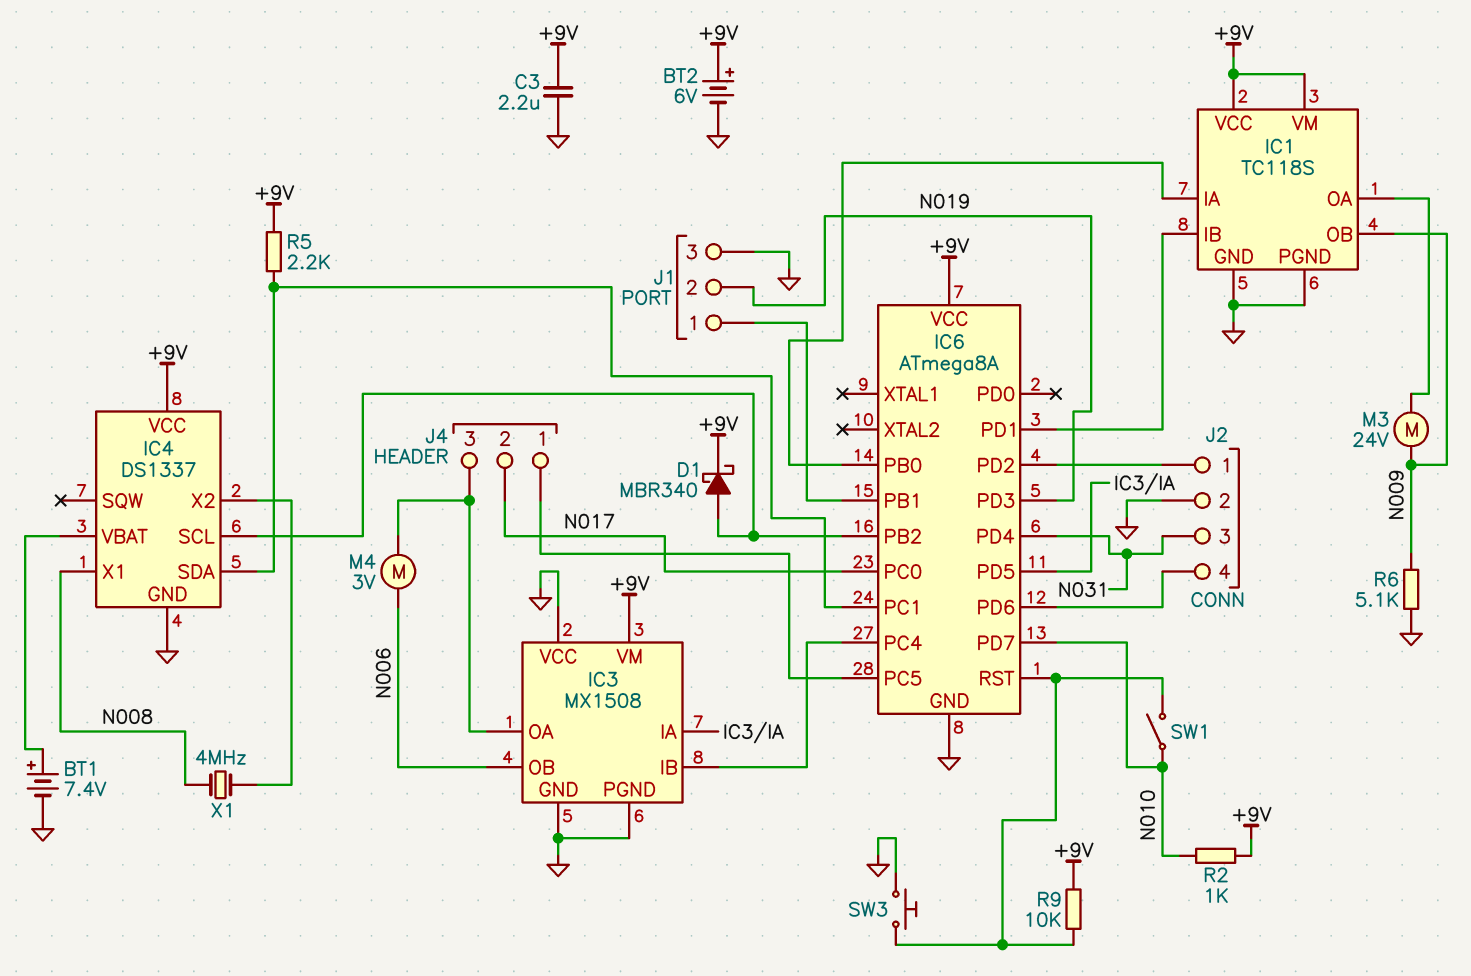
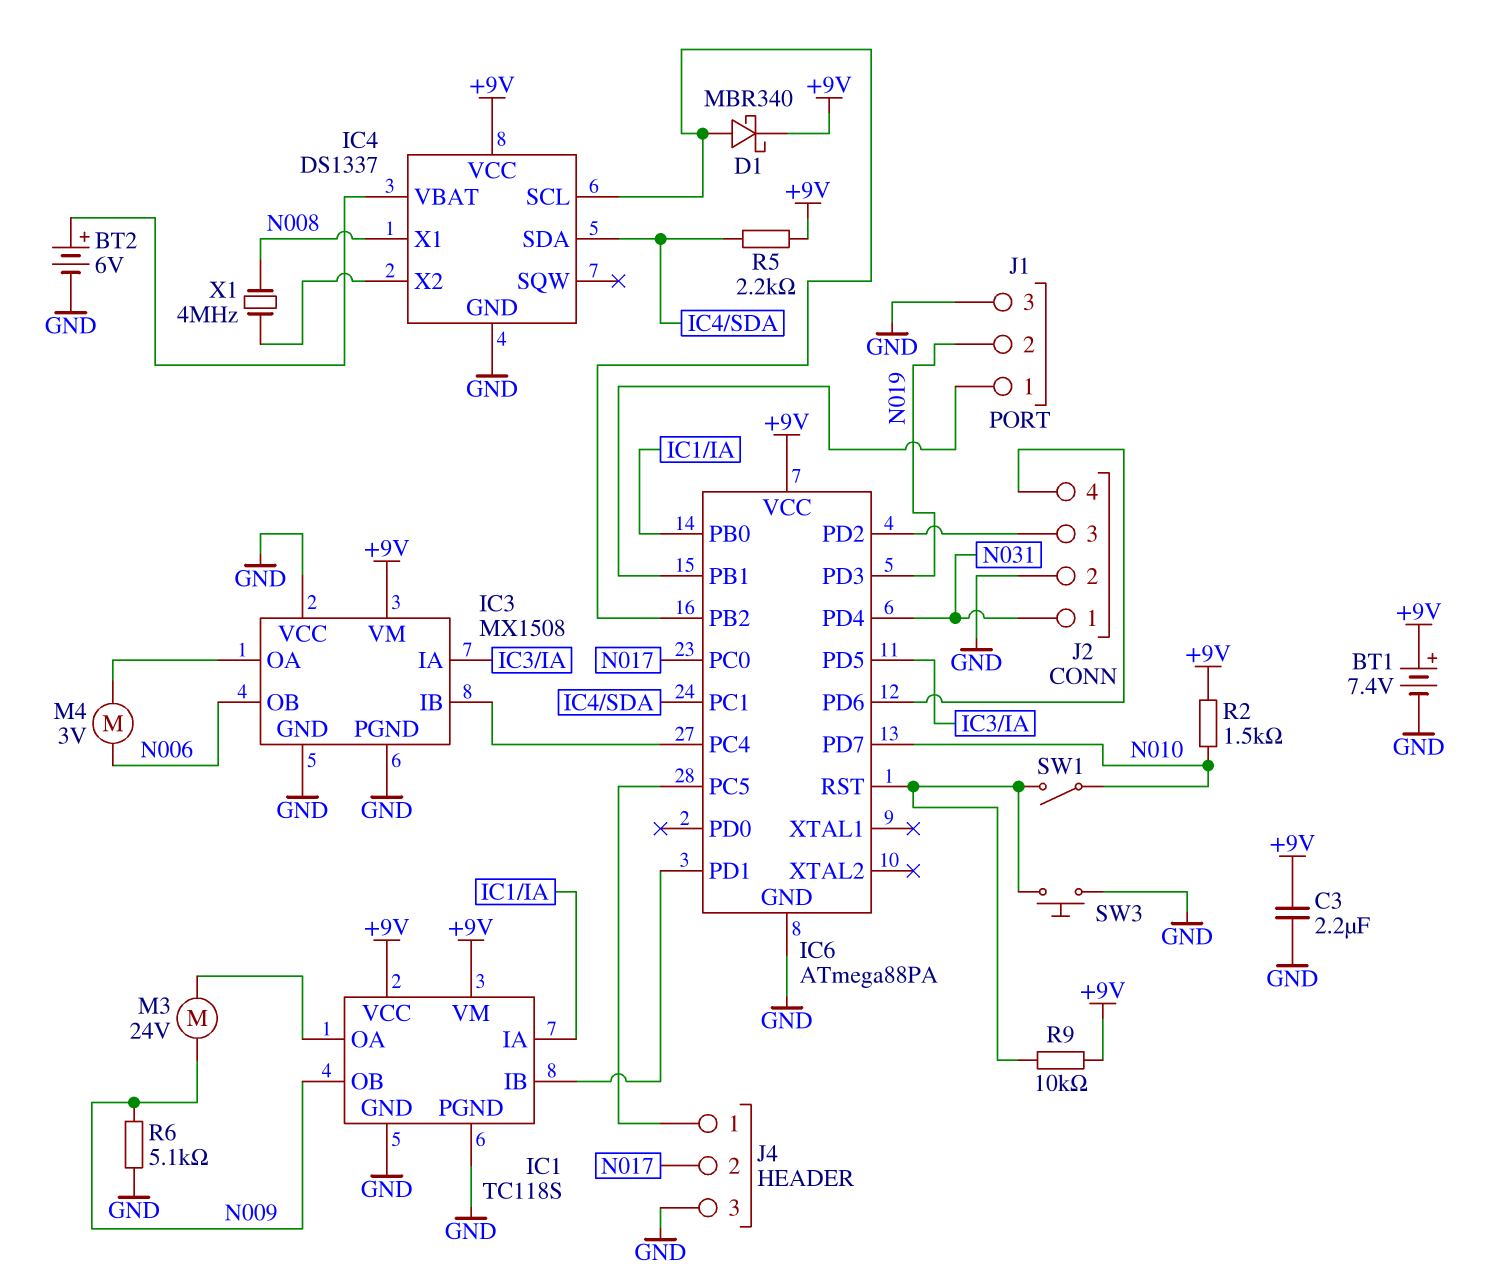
BT1: 7.4V (plus IC4/VBAT, minus GND) -> 7.4V (plus +9V, minus GND)
BT2: 6V (plus +9V, minus GND) -> 6V (plus IC4/VBAT, minus GND)
IC6: ATmega8A -> ATmega88PA
J2 pin 1: IC6/PD2 -> N031
J2 pin 3: N031 -> IC6/PD2
J4 pin 3: IC3/OA -> GND
R2: 1k (+9V, N010) -> 1.5k (+9V, N010)

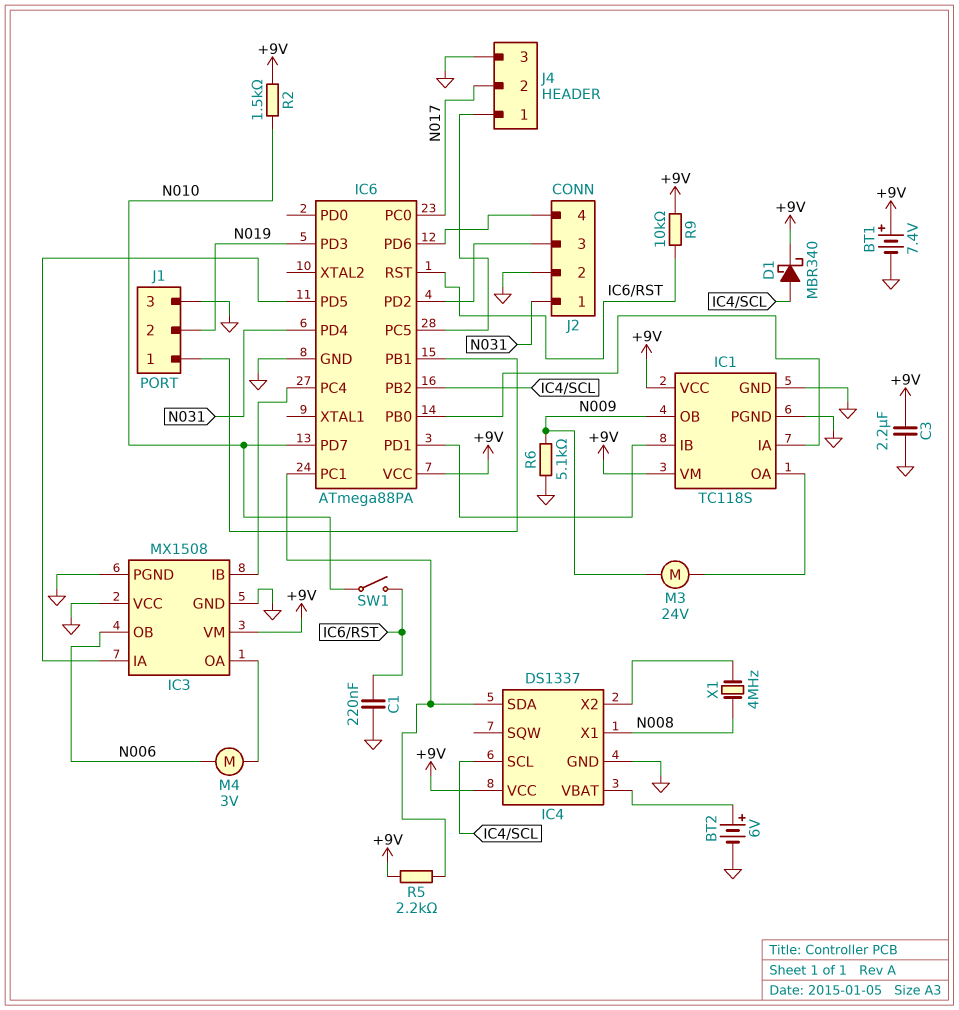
C1: none -> 220nF (GND, IC6/RST)
SW3: button (GND, IC6/RST) -> none

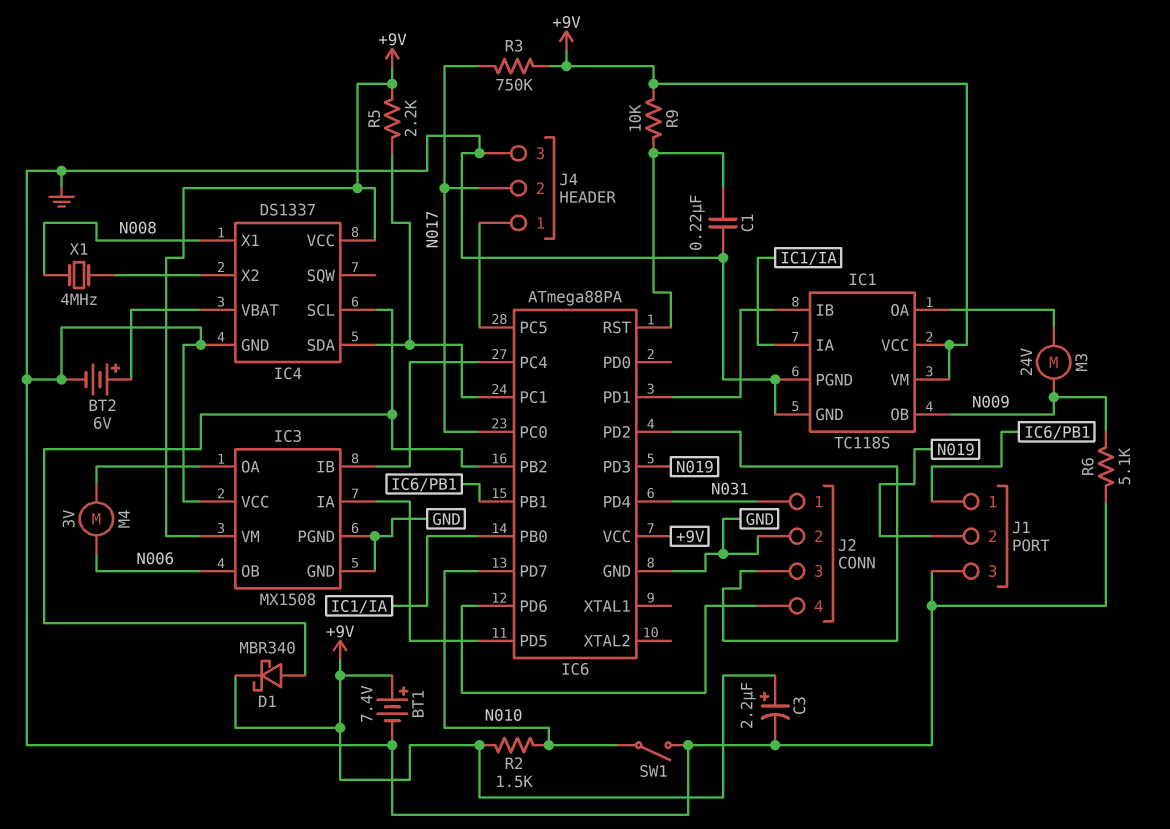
C3: 2.2uF (+9V, GND) -> 2.2uF (plus +9V, minus GND)
R3: none -> 750k (+9V, N017)
SW1: switch (IC6/RST, N010) -> switch (GND, N010)

